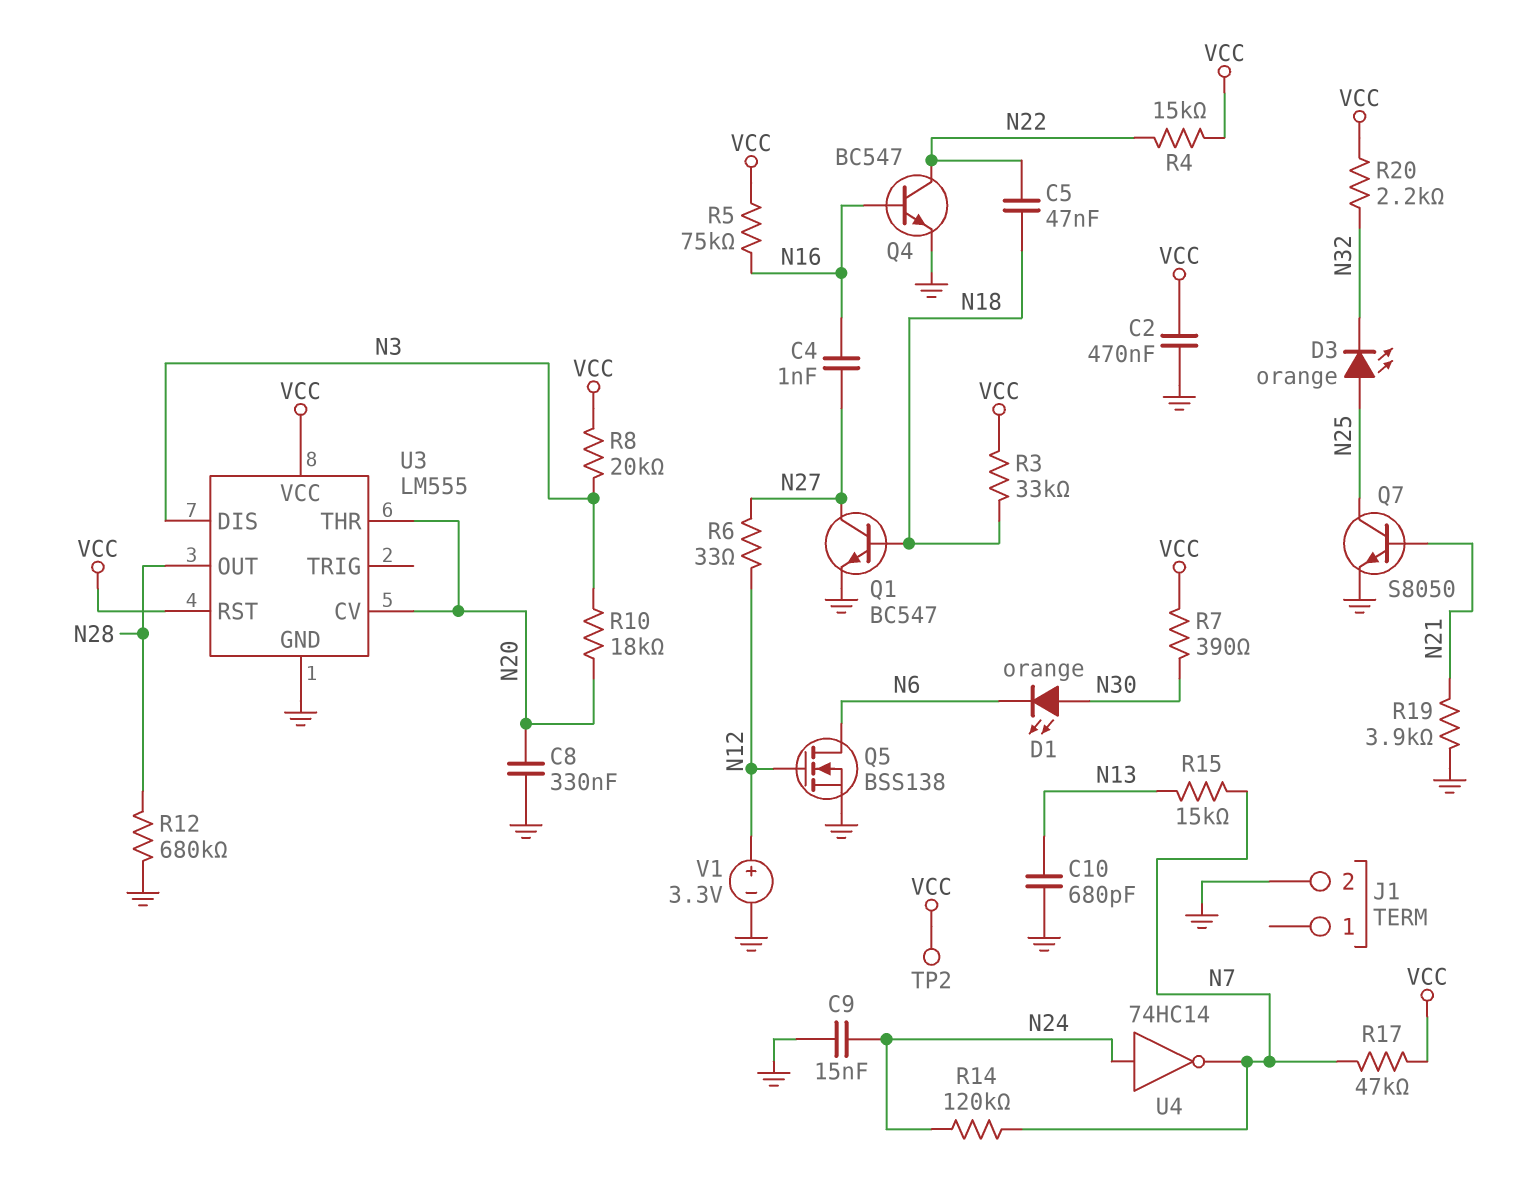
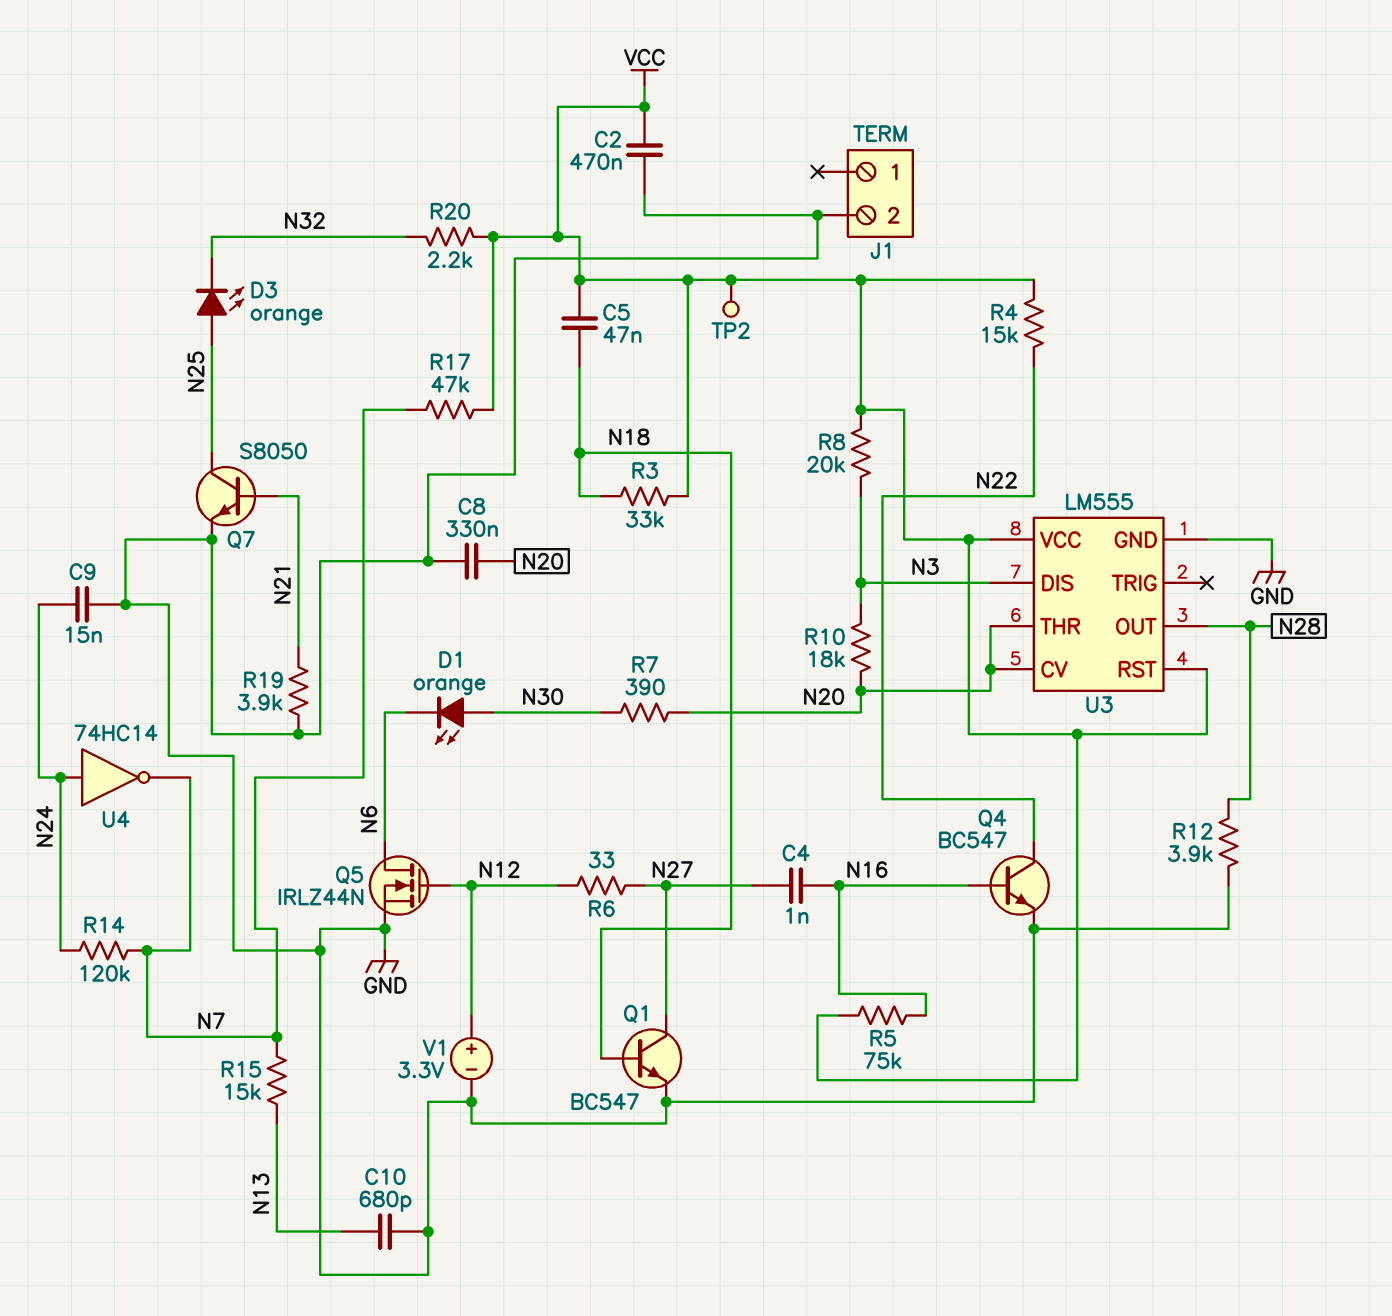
C5: 47nF (N18, N22) -> 47nF (N18, VCC)
Q5: NMOS BSS138 (G N12, D N6, S GND) -> NMOS IRLZ44N (G N12, D N6, S GND)
R7: 390 (N30, VCC) -> 390 (N20, N30)
R12: 680k (GND, N28) -> 3.9k (GND, N28)

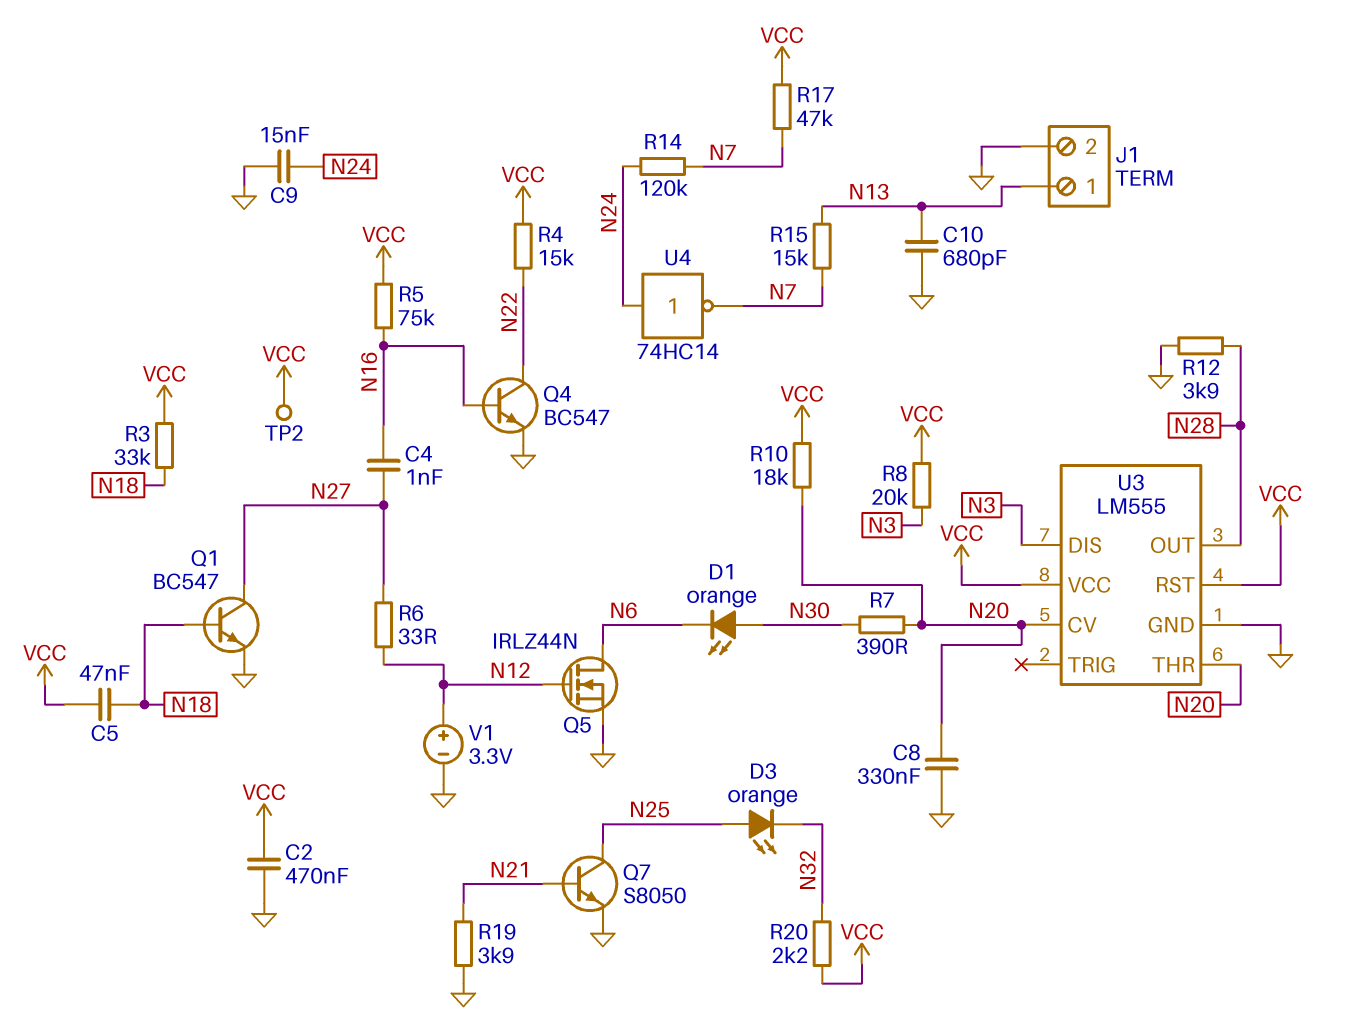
J1 pin 1: none -> N13
R10: 18k (N3, N20) -> 18k (N20, VCC)

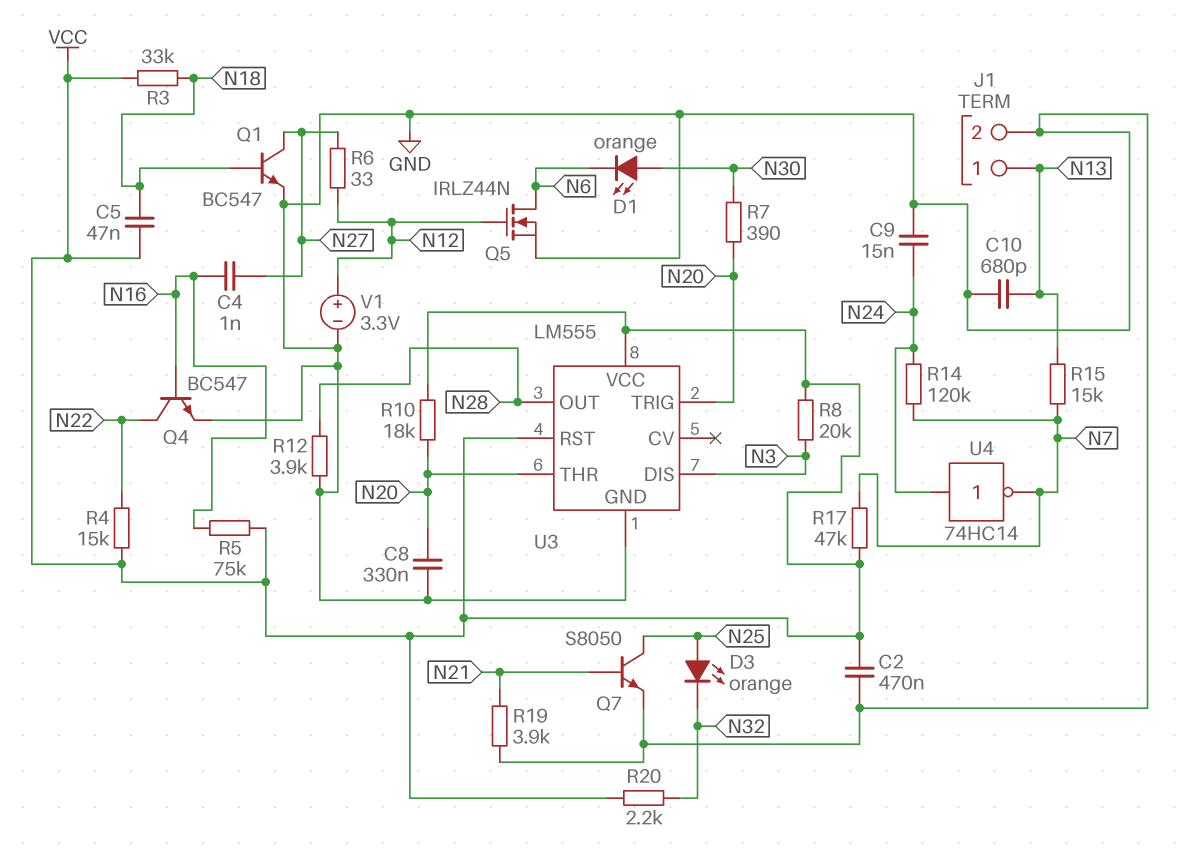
TP2: test point (VCC) -> none
U3 pin CV: N20 -> none
U3 pin TRIG: none -> N20

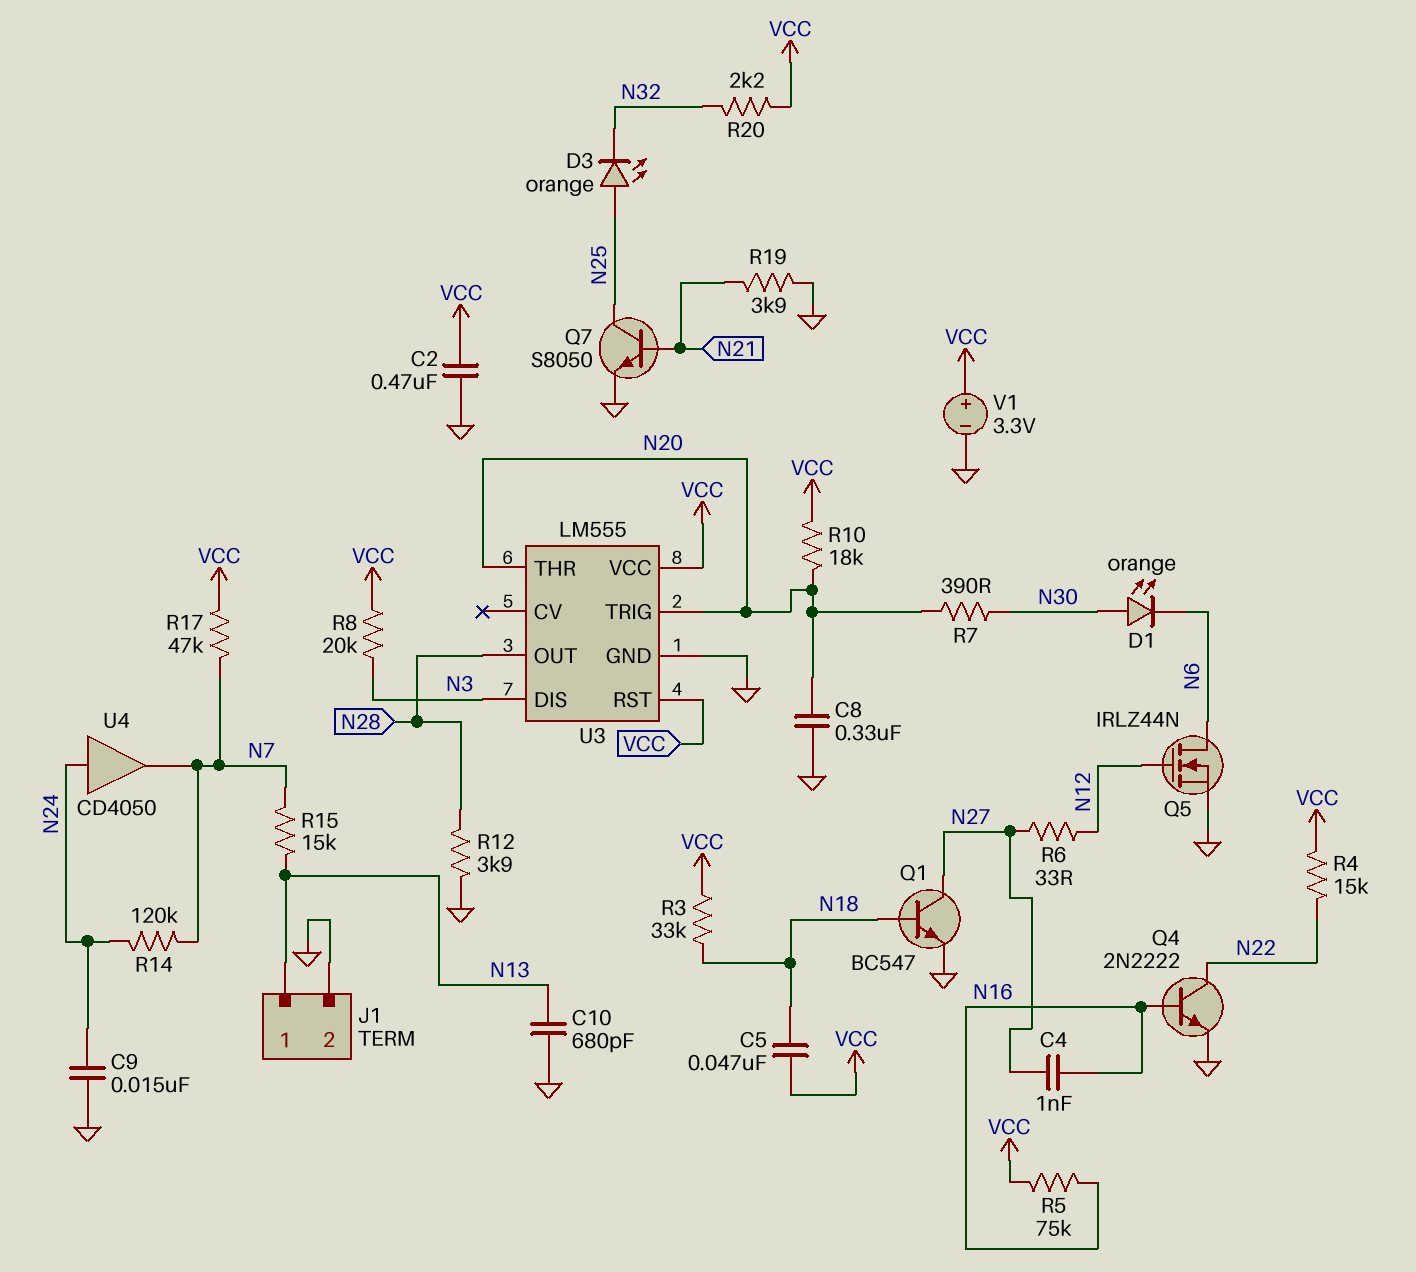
Q4: NPN BC547 (B N16, C N22, E GND) -> NPN 2N2222 (B N16, C N22, E GND)
U4: NOT 74HC14 (in N24, out N7) -> buffer CD4050 (in N24, out N7)
V1: 3.3V (plus N12, minus GND) -> 3.3V (plus VCC, minus GND)

